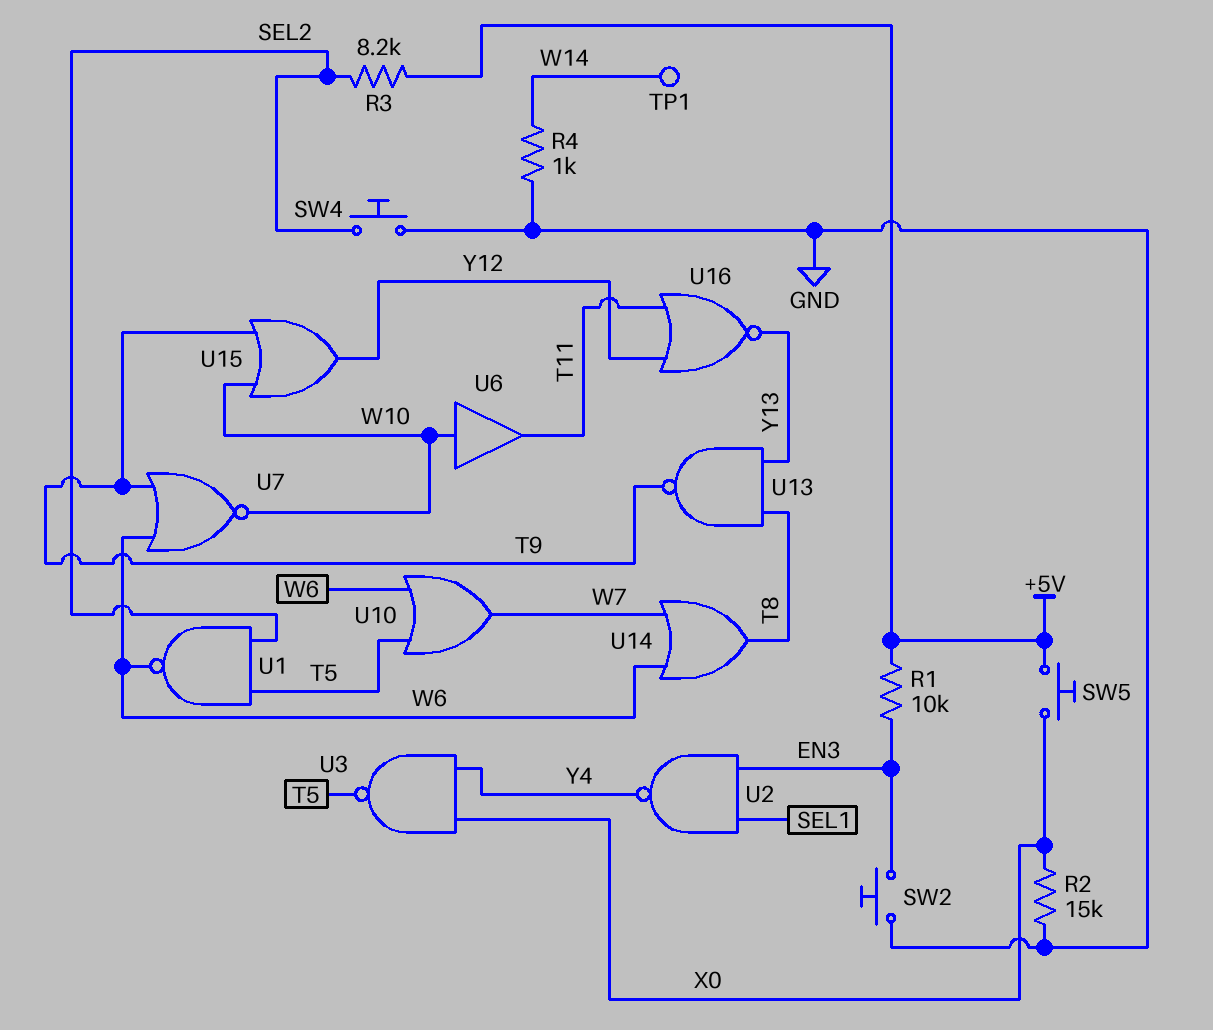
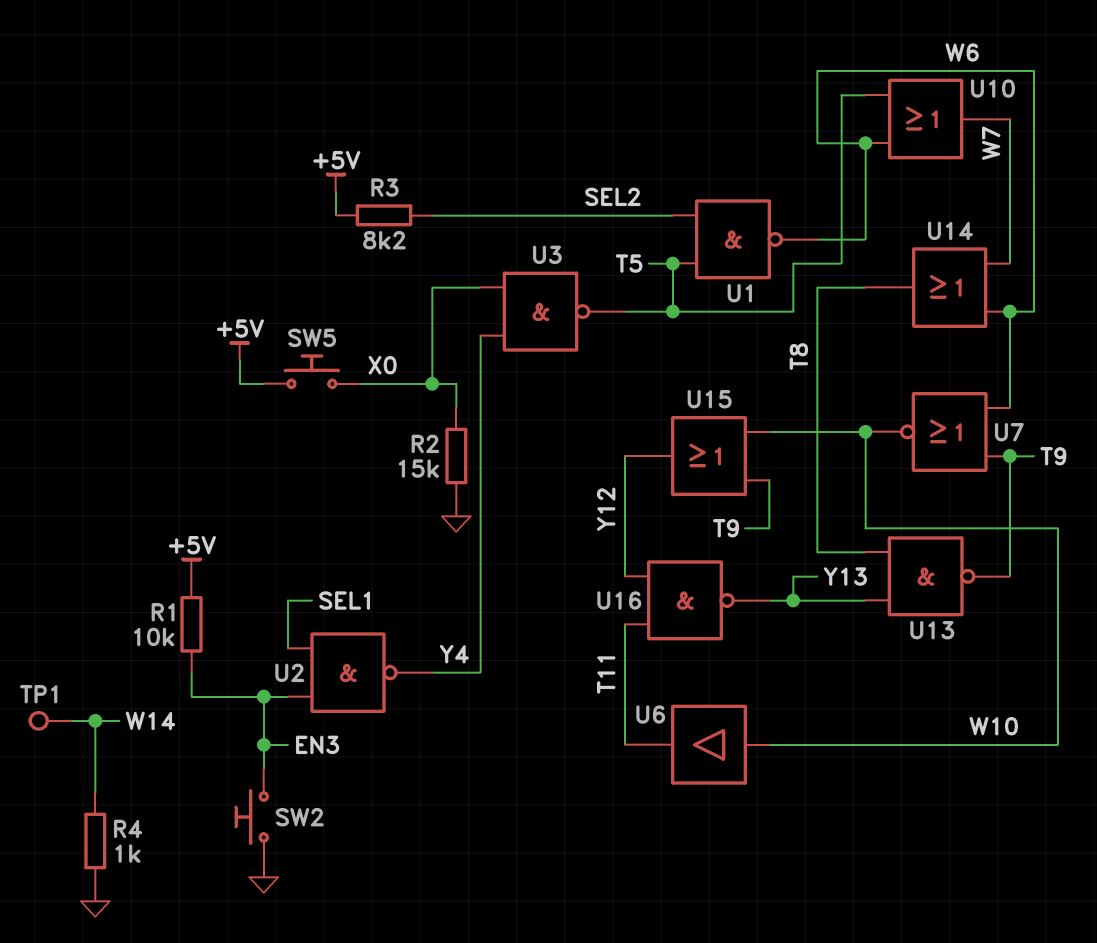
SW4: button (GND, SEL2) -> none
U16: NOR (in T11, in Y12, out Y13) -> NAND (in T11, in Y12, out Y13)

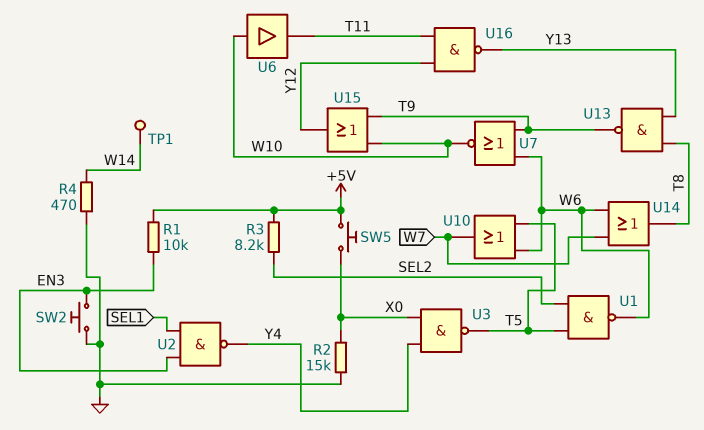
R4: 1k (GND, W14) -> 470 (GND, W14)

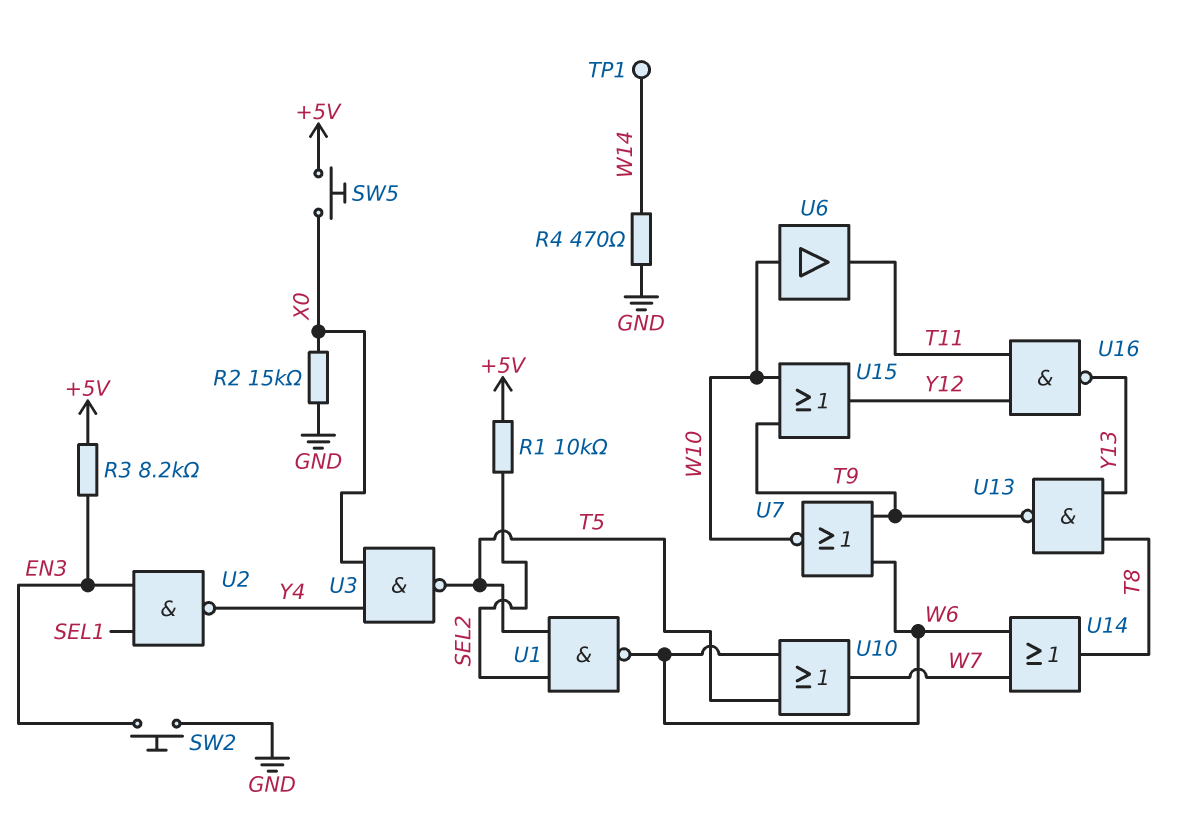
R1: 10k (+5V, EN3) -> 10k (+5V, SEL2)
R3: 8.2k (+5V, SEL2) -> 8.2k (+5V, EN3)

